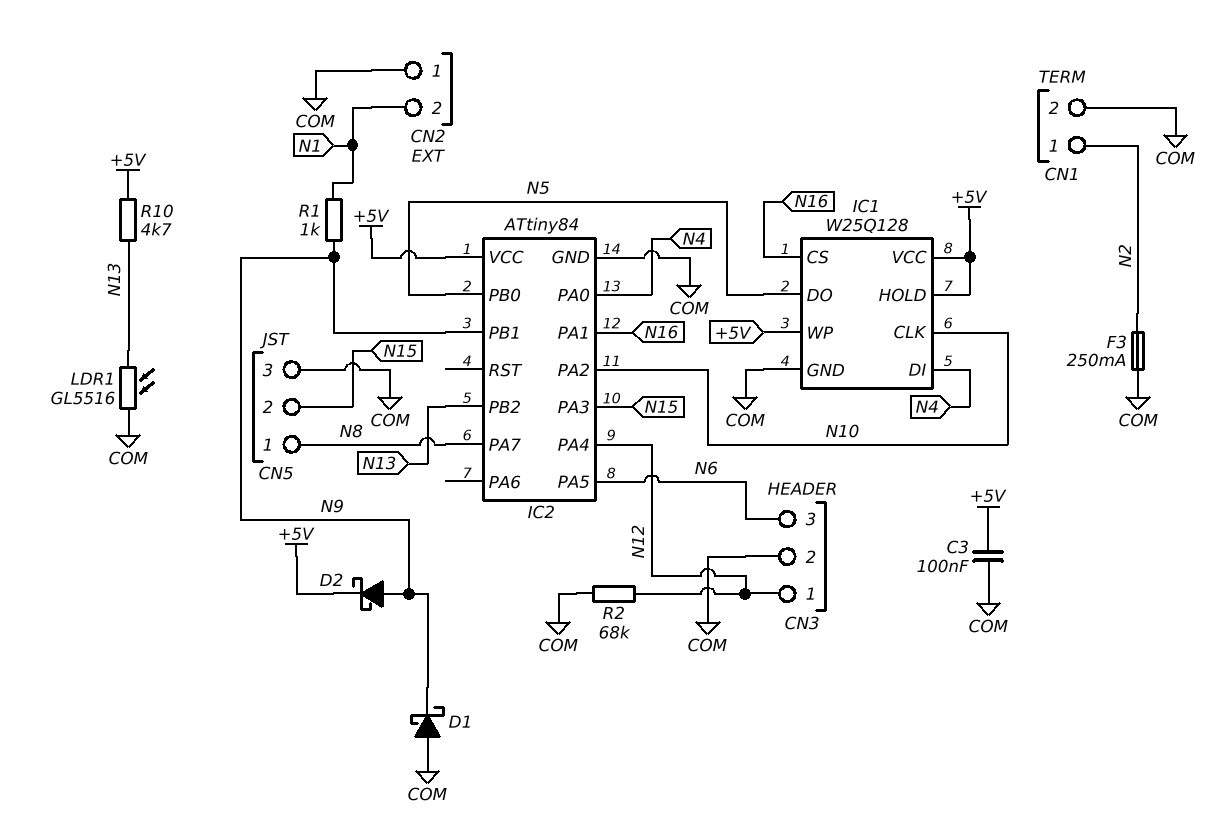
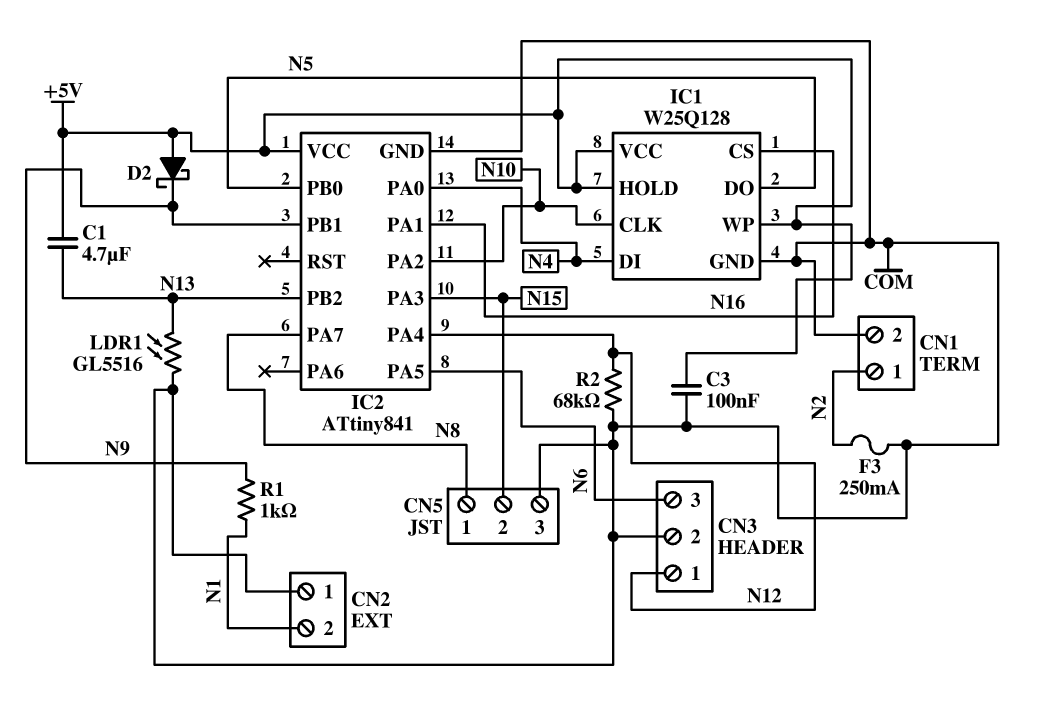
C1: none -> 4.7uF (+5V, N13)
D1: schottky (A COM, K N9) -> none
D2: schottky (A N9, K +5V) -> schottky (A +5V, K N9)
IC2: ATtiny84 -> ATtiny841
R10: 4.7k (+5V, N13) -> none

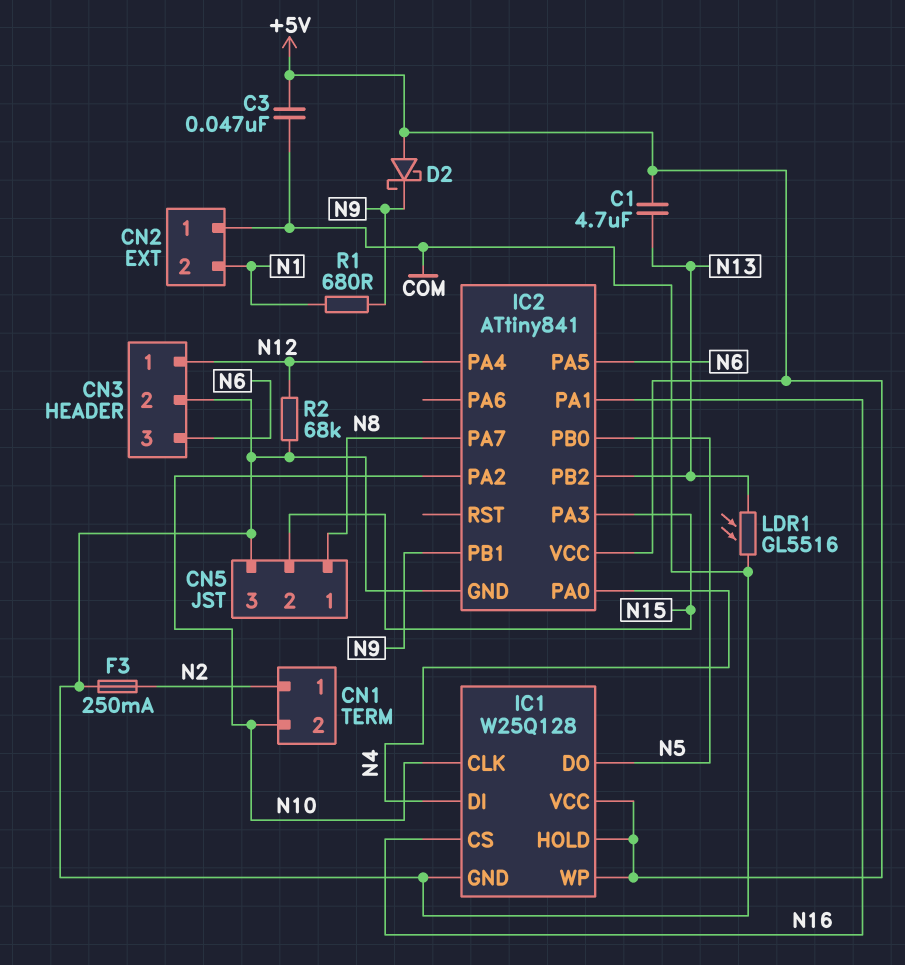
C3: 100nF (+5V, COM) -> 47nF (+5V, COM)
CN1 pin 2: COM -> N10
R1: 1k (N1, N9) -> 680 (N1, N9)

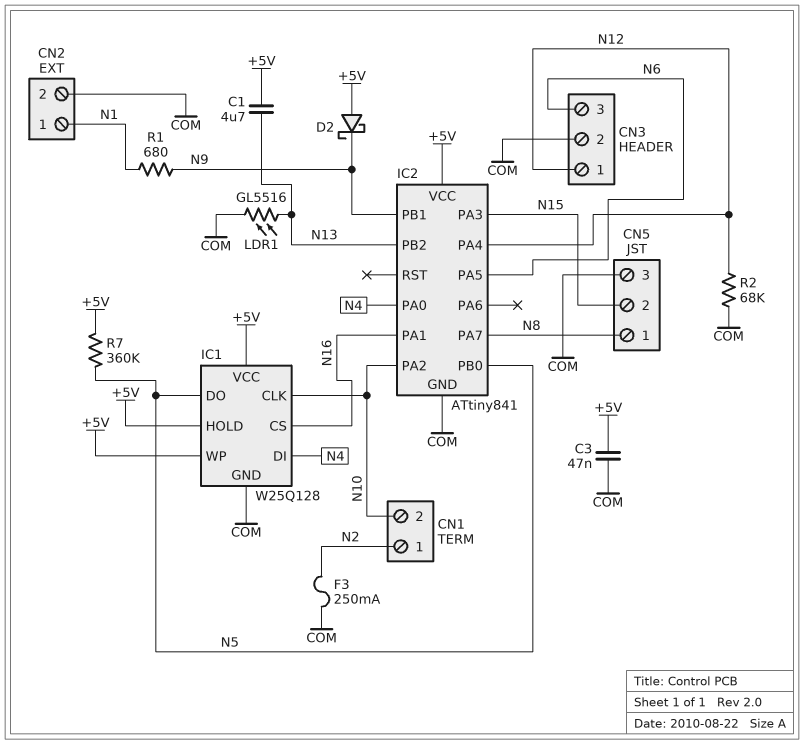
CN2 pin 1: COM -> N1
CN2 pin 2: N1 -> COM
R7: none -> 360k (+5V, N5)

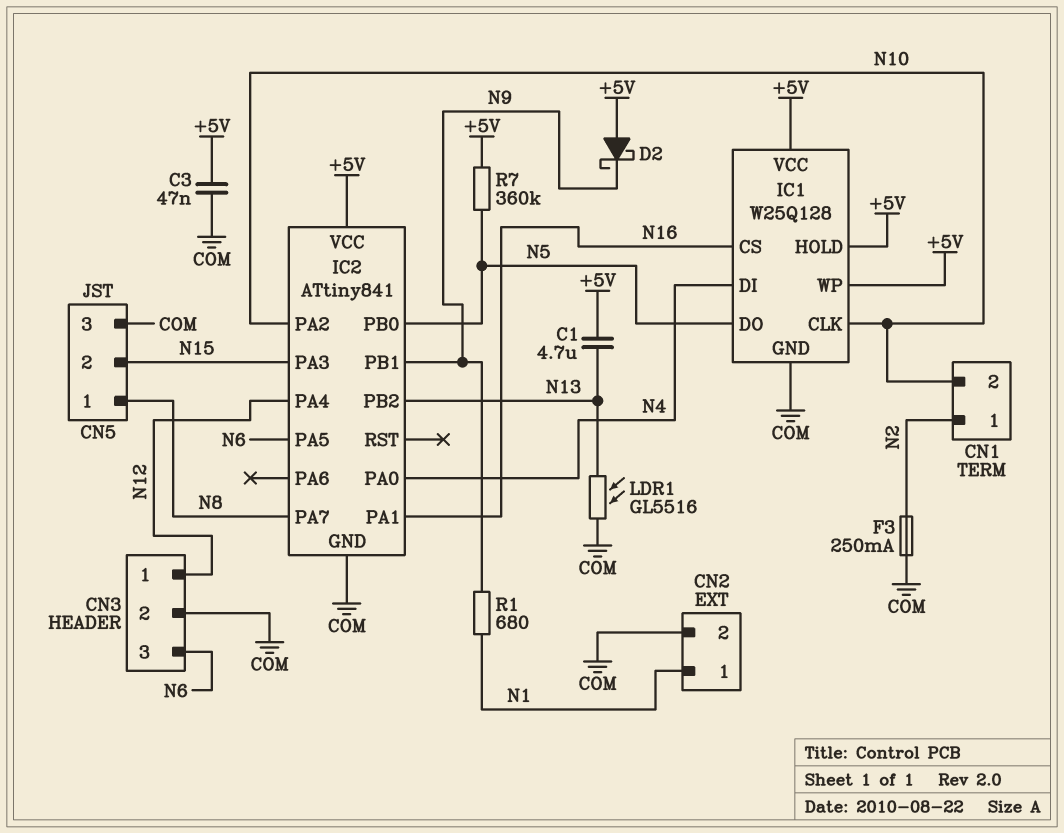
R2: 68k (COM, N12) -> none

